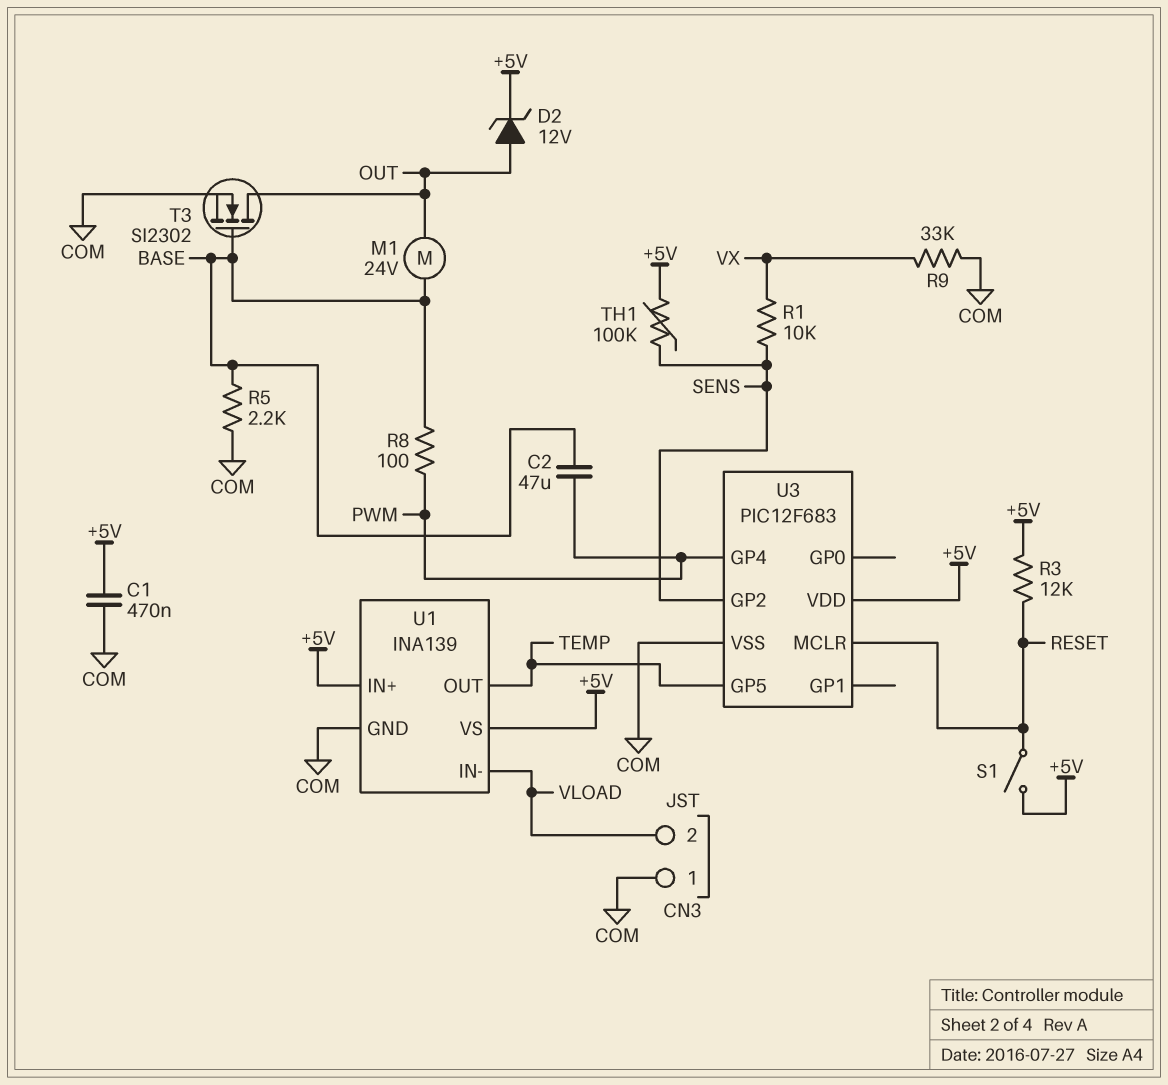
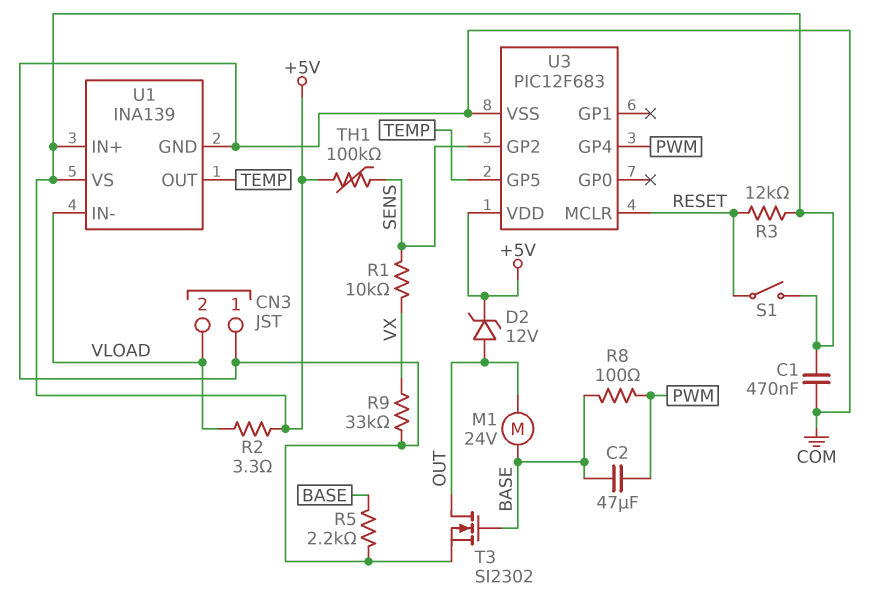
R2: none -> 3.3 (+5V, VLOAD)

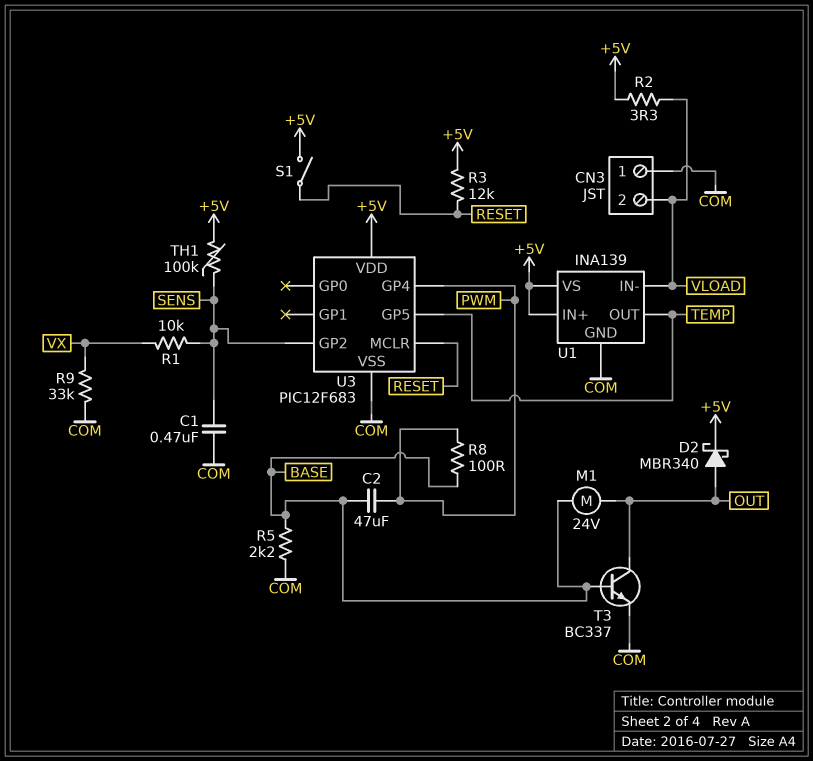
C1: 470nF (+5V, COM) -> 470nF (COM, SENS)
D2: zener 12V (A OUT, K +5V) -> schottky MBR340 (A OUT, K +5V)
T3: NMOS SI2302 (G BASE, D OUT, S COM) -> NPN BC337 (B BASE, C OUT, E COM)

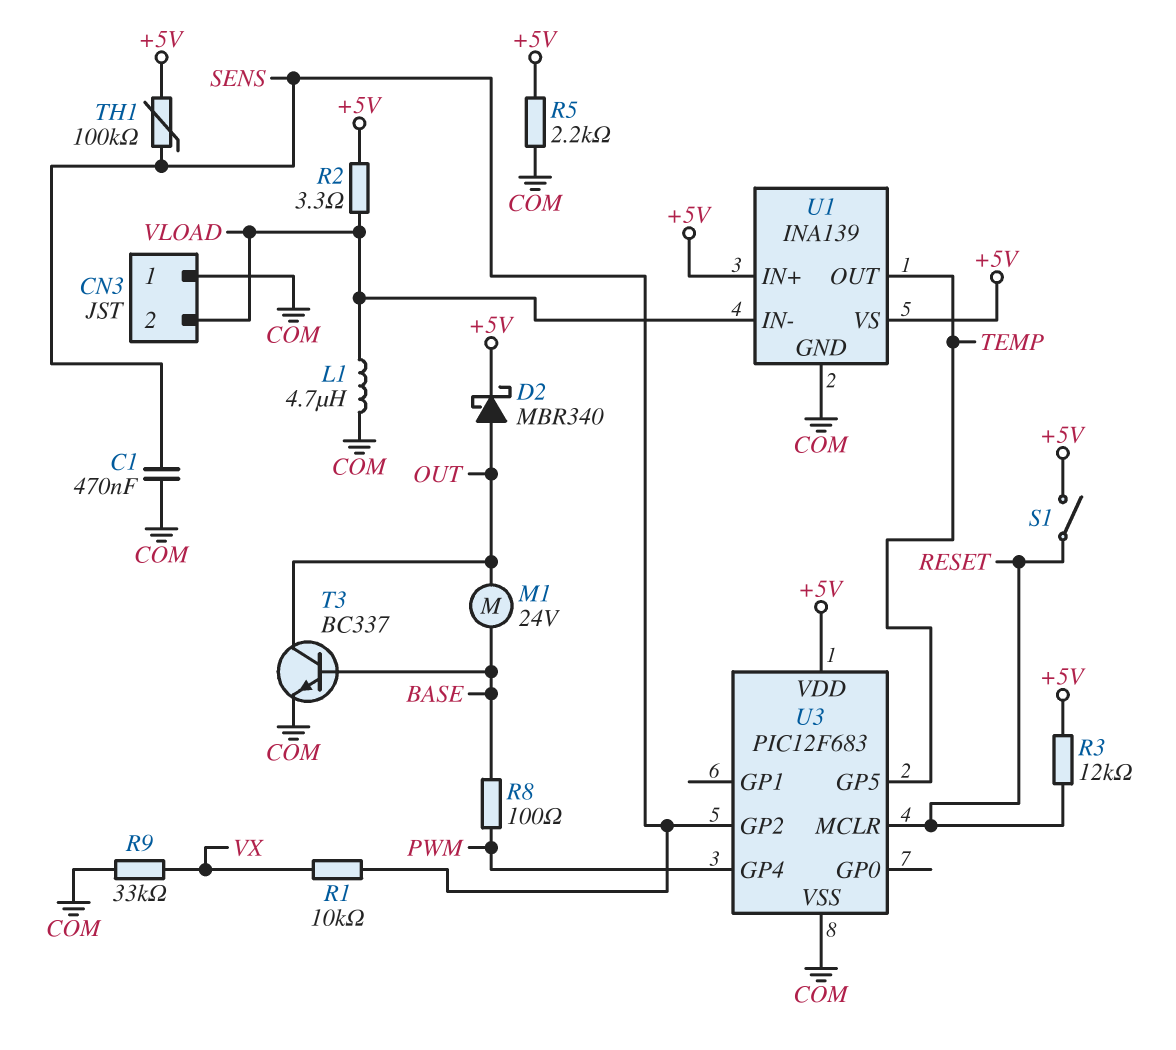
C2: 47uF (BASE, PWM) -> none
L1: none -> 4.7uH (COM, VLOAD)
R5: 2.2k (BASE, COM) -> 2.2k (+5V, COM)

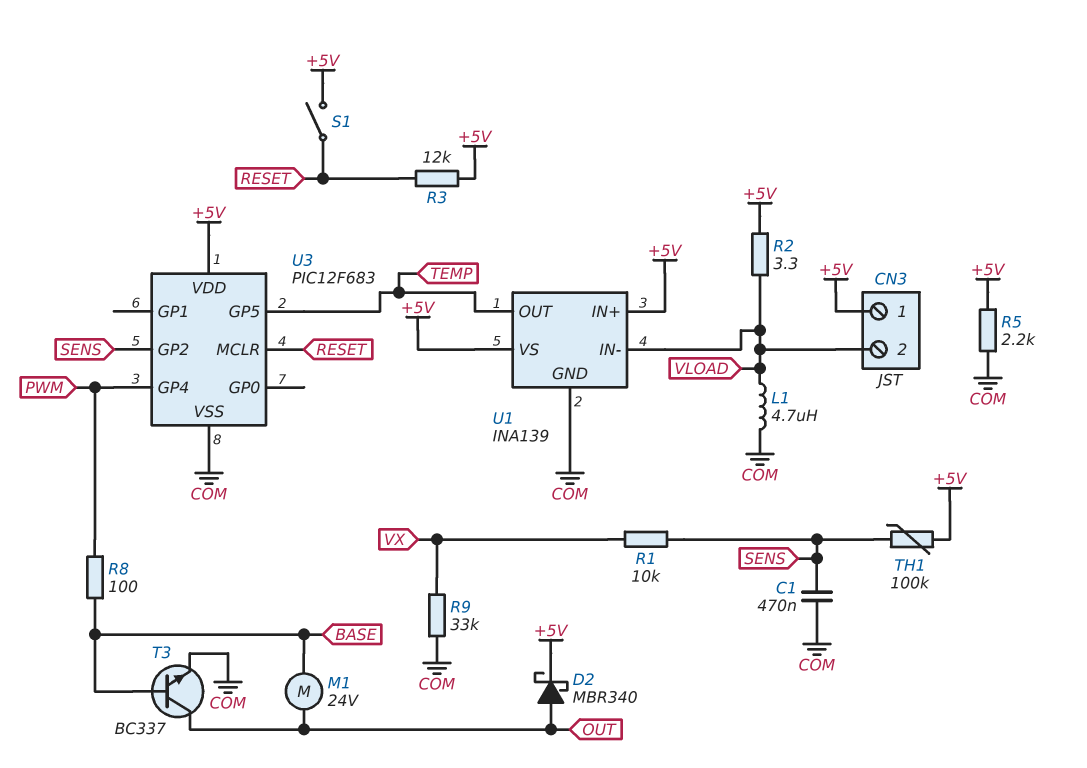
CN3 pin 1: COM -> +5V

